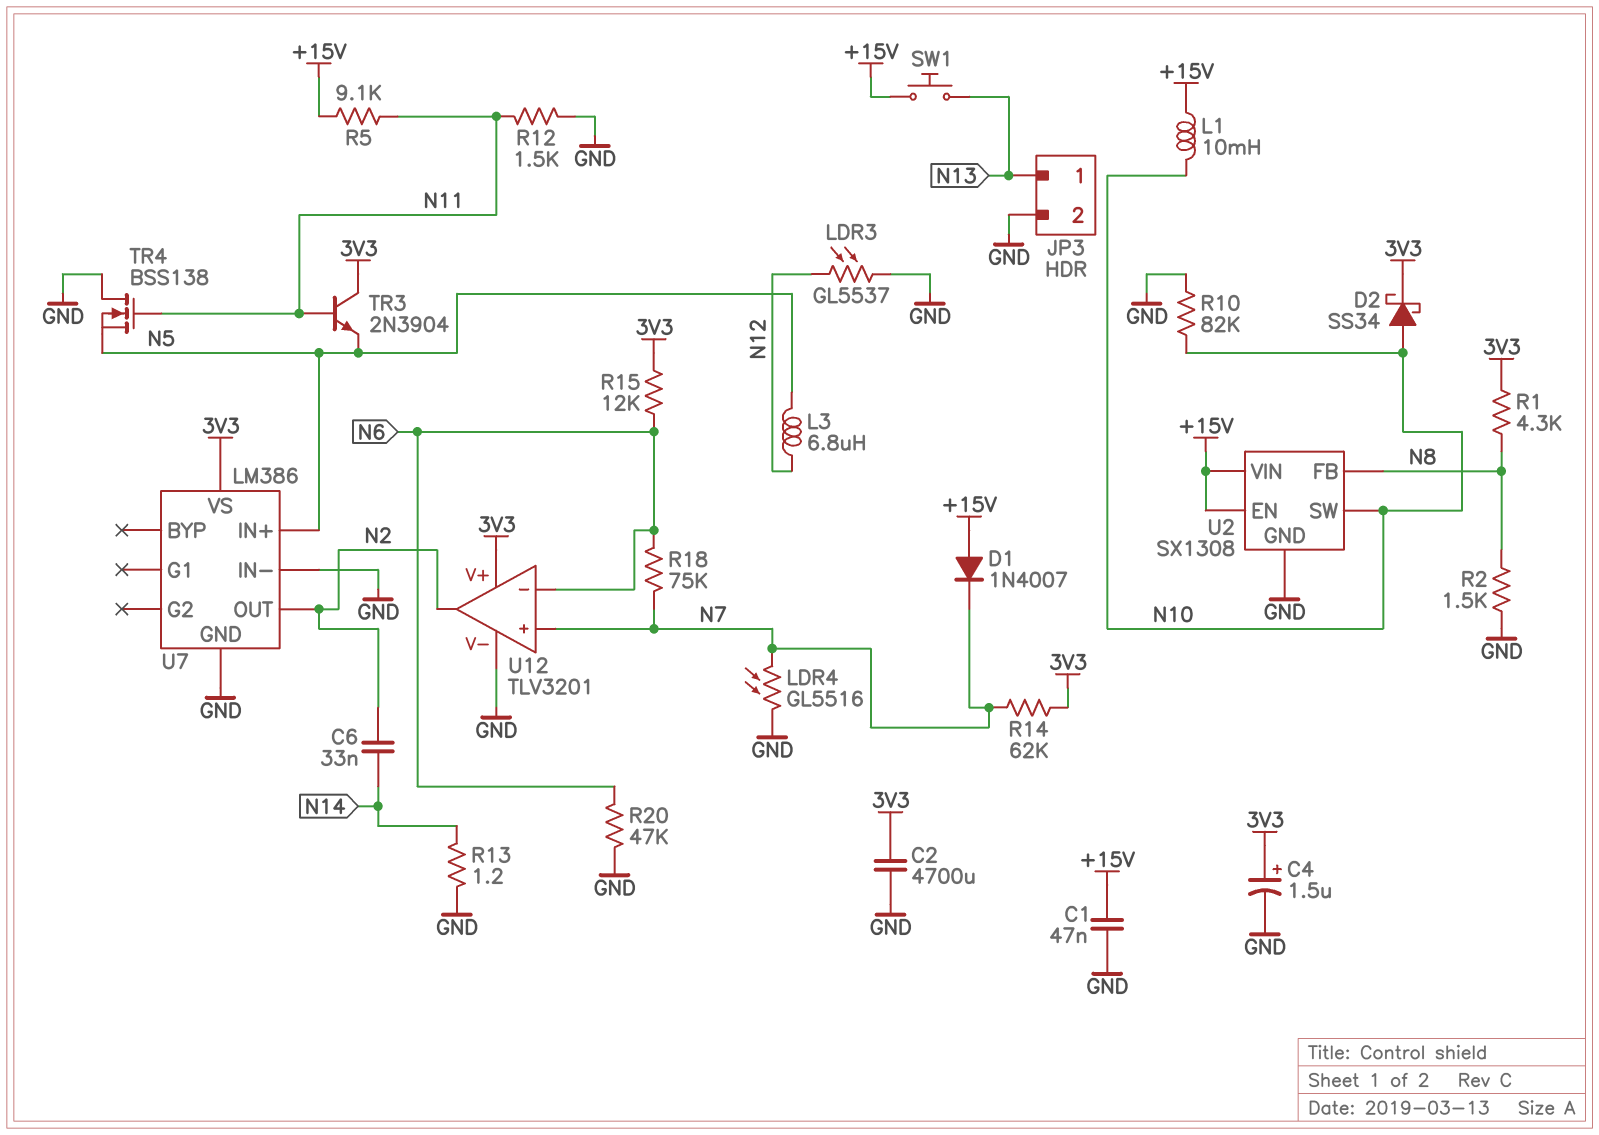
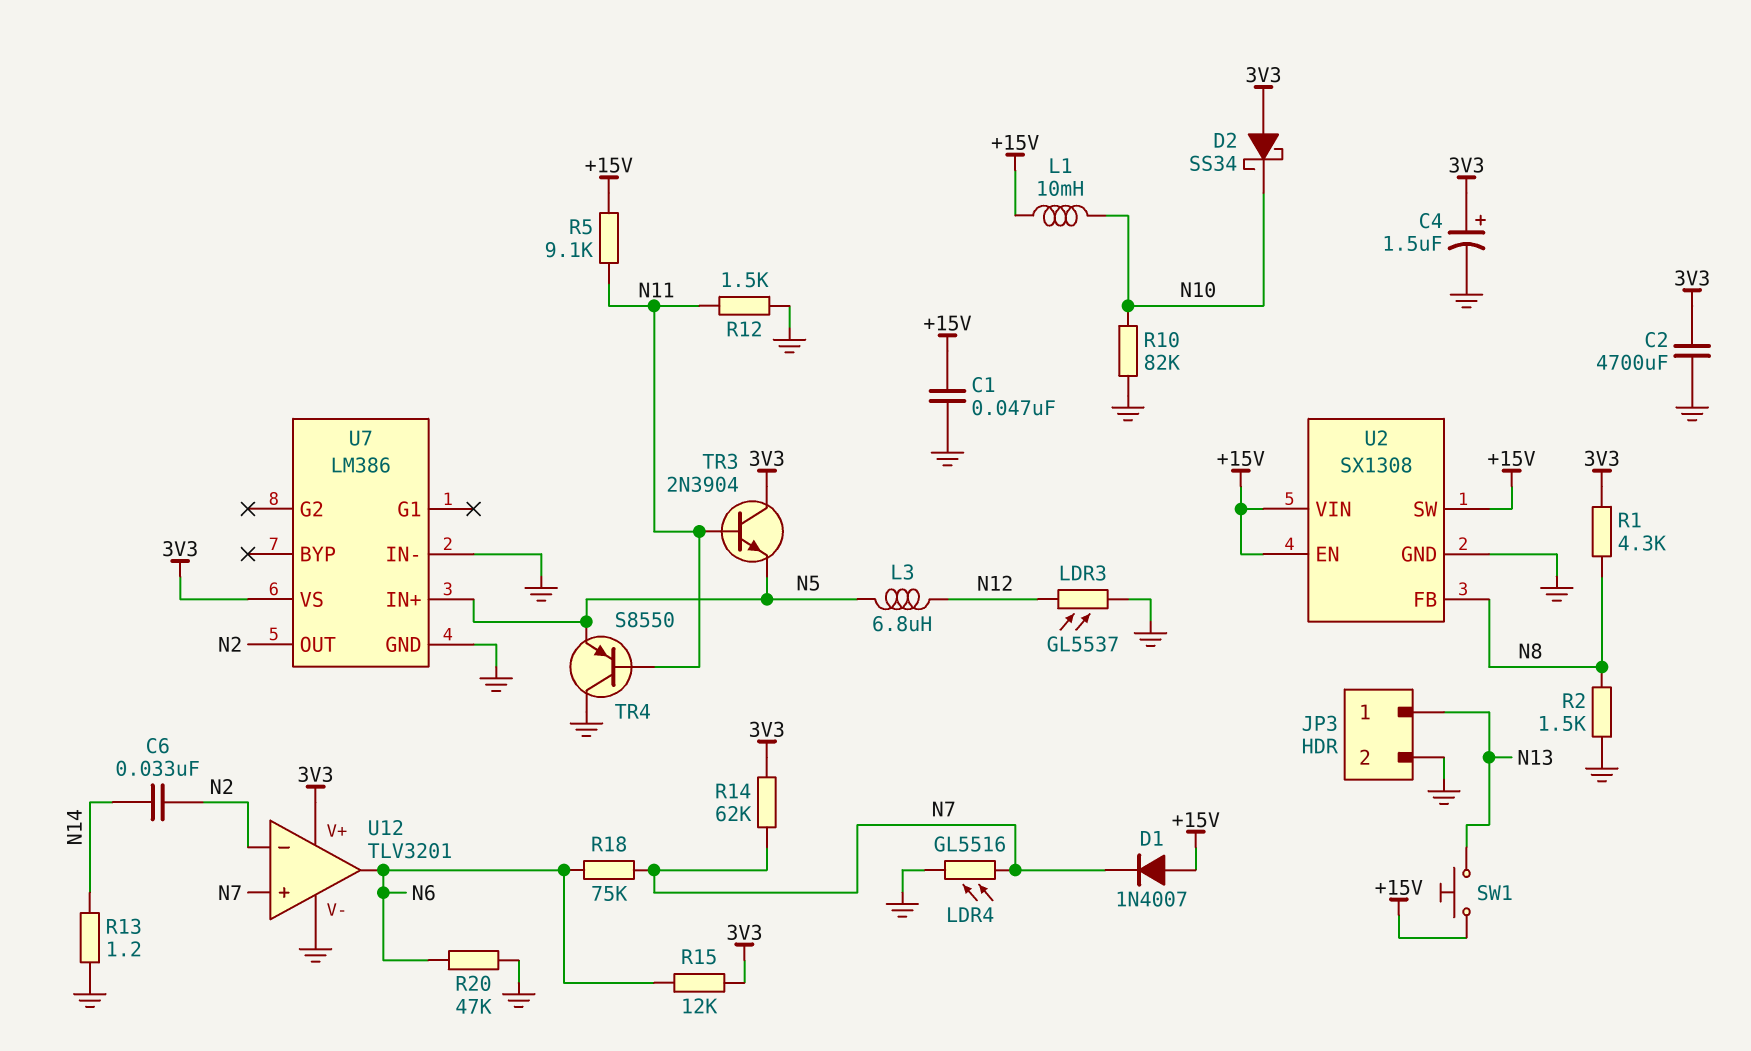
D2: schottky SS34 (A N10, K 3V3) -> schottky SS34 (A 3V3, K N10)
TR4: NMOS BSS138 (G N11, D GND, S N5) -> PNP S8550 (B N11, C GND, E N5)
U2 pin SW: N10 -> +15V
U12 pin in-: N6 -> N2
U12 pin out: N2 -> N6

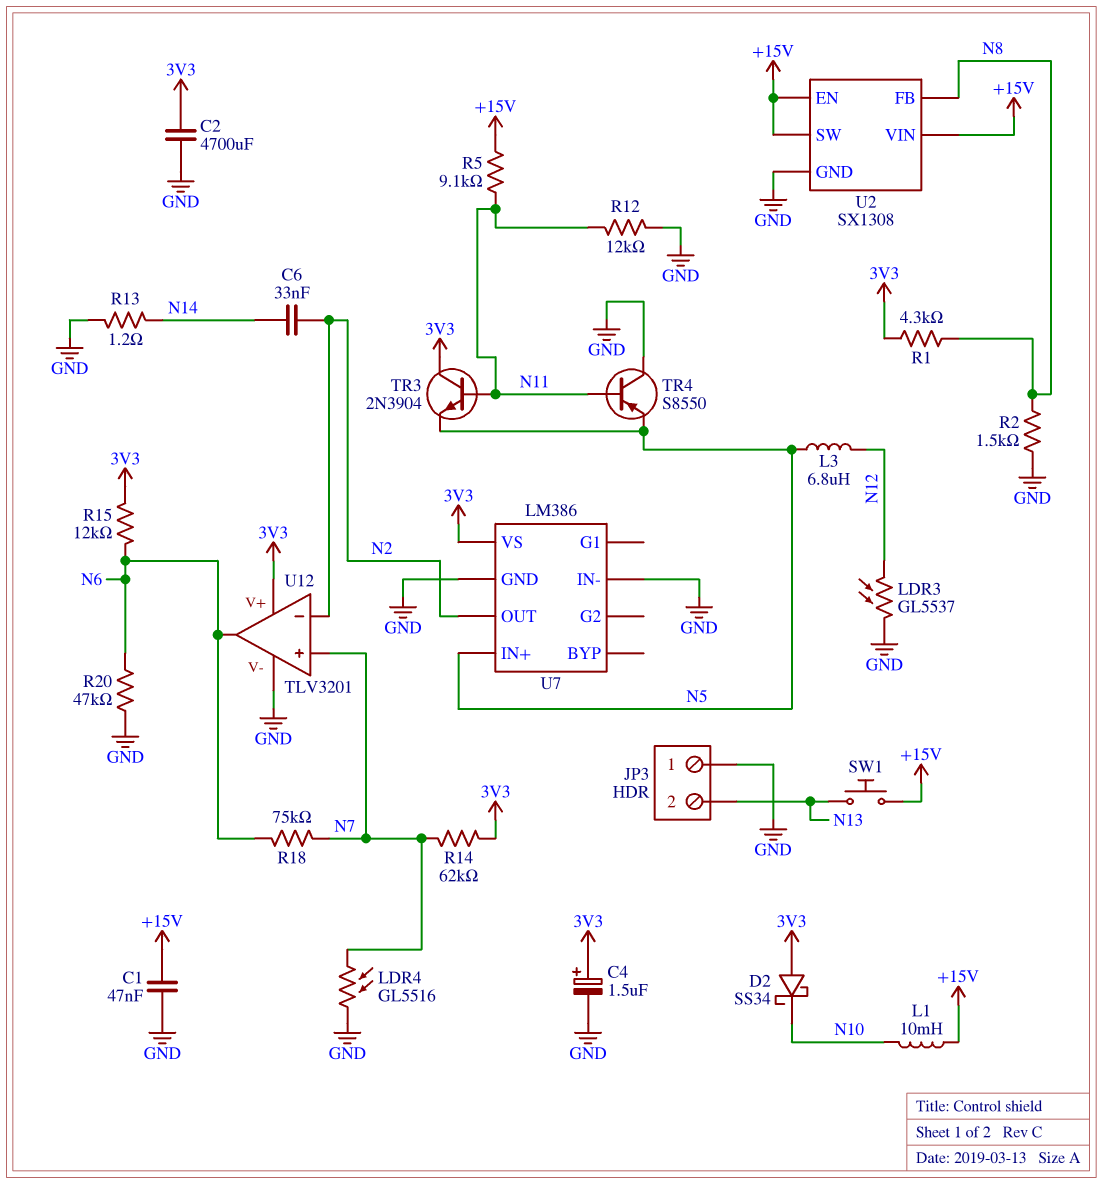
D1: diode 1N4007 (A +15V, K N7) -> none
JP3 pin 1: N13 -> GND
JP3 pin 2: GND -> N13
R10: 82k (GND, N10) -> none
R12: 1.5k (GND, N11) -> 12k (GND, N11)

